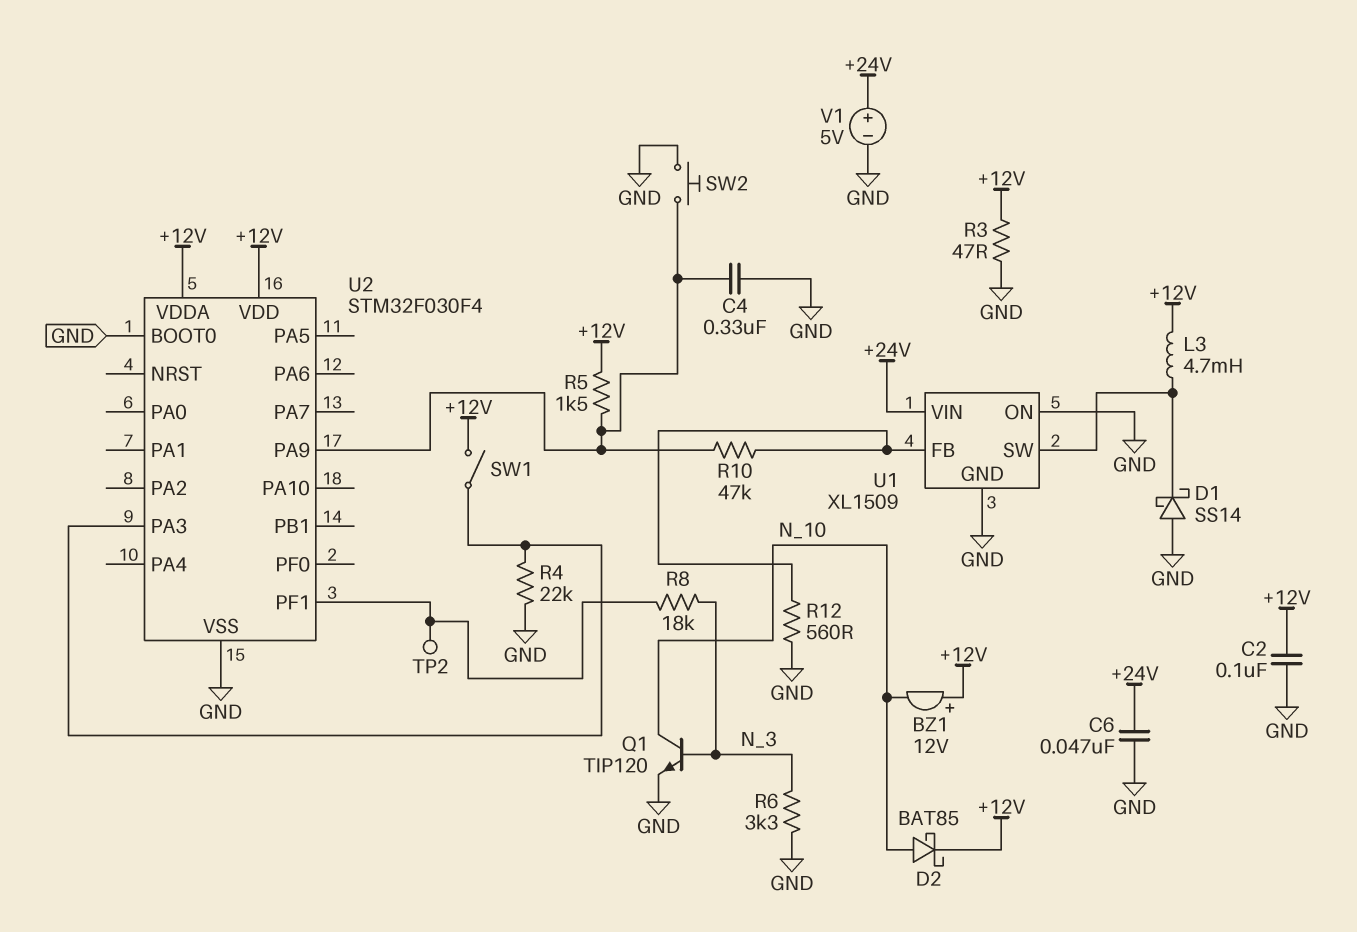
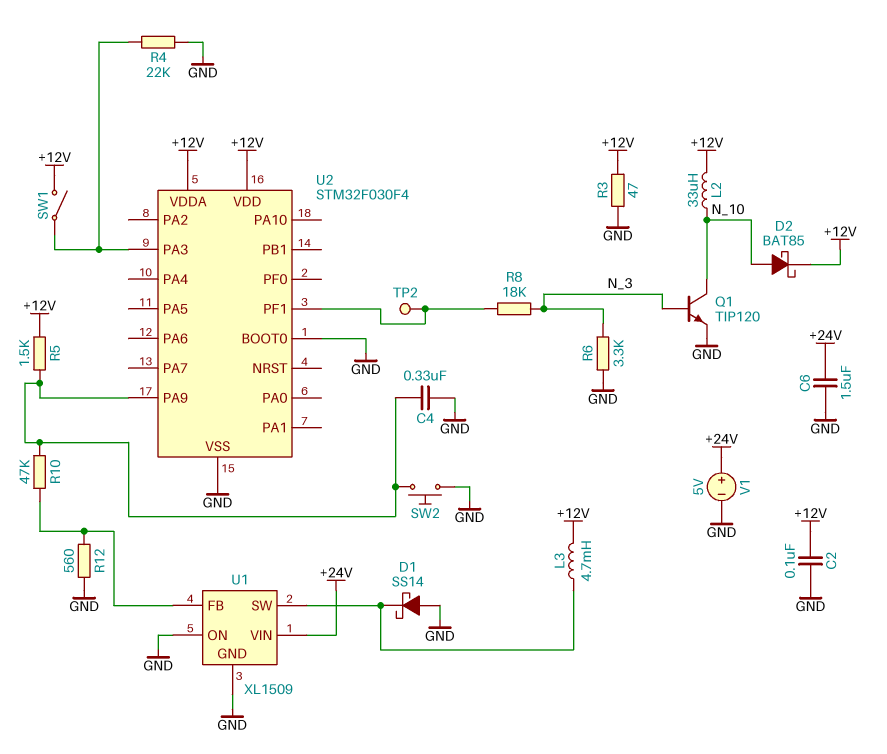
BZ1: buzzer 12V (plus +12V, minus N_10) -> none
C6: 47nF (+24V, GND) -> 1.5uF (+24V, GND)
L2: none -> 33uH (+12V, N_10)

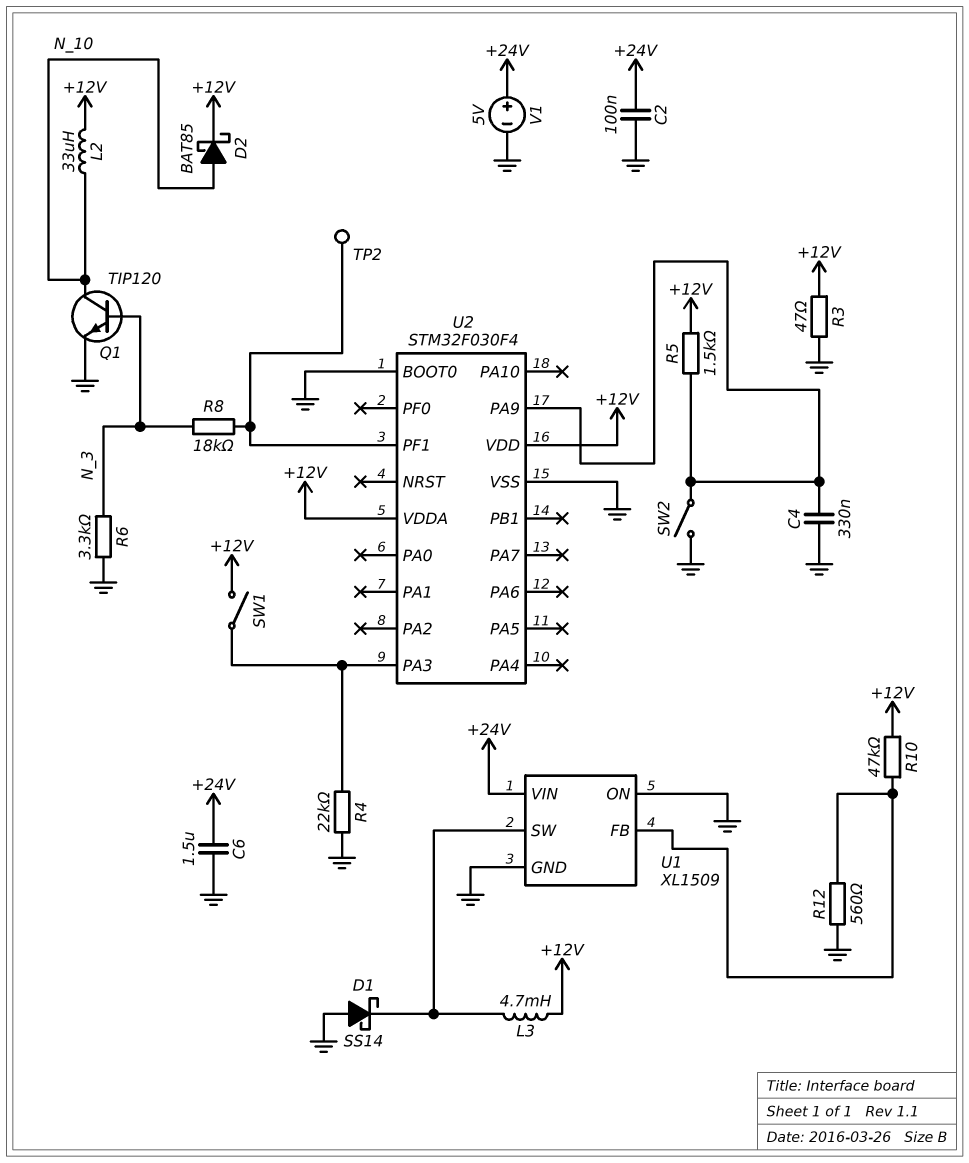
C2: 100nF (+12V, GND) -> 100nF (+24V, GND)
R10: 47k (U1/FB, U2/PA9) -> 47k (+12V, U1/FB)
SW2: button (GND, U2/PA9) -> switch (GND, U2/PA9)

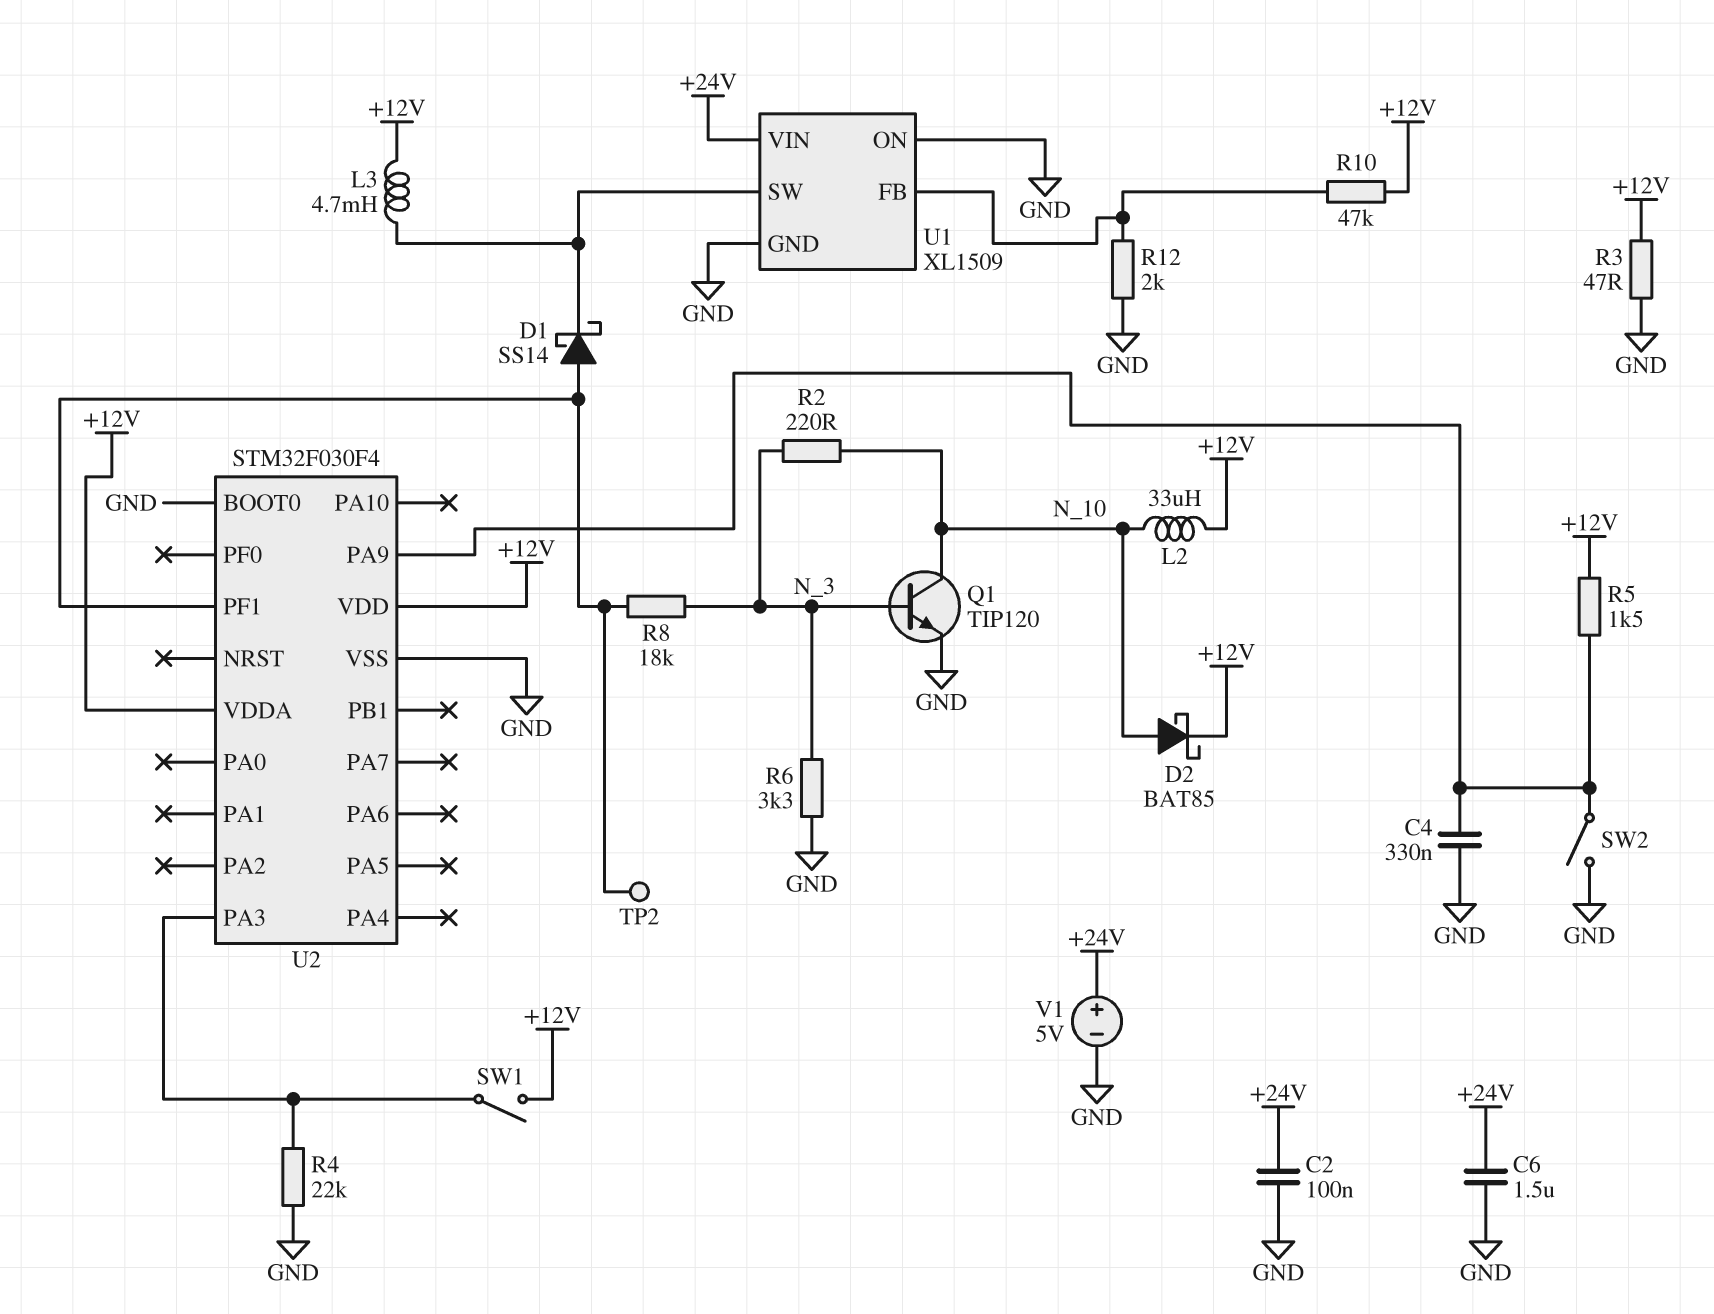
D1: schottky SS14 (A GND, K U1/SW) -> schottky SS14 (A U2/PF1, K U1/SW)
R2: none -> 220 (N_3, N_10)
R12: 560 (GND, U1/FB) -> 2k (GND, U1/FB)

